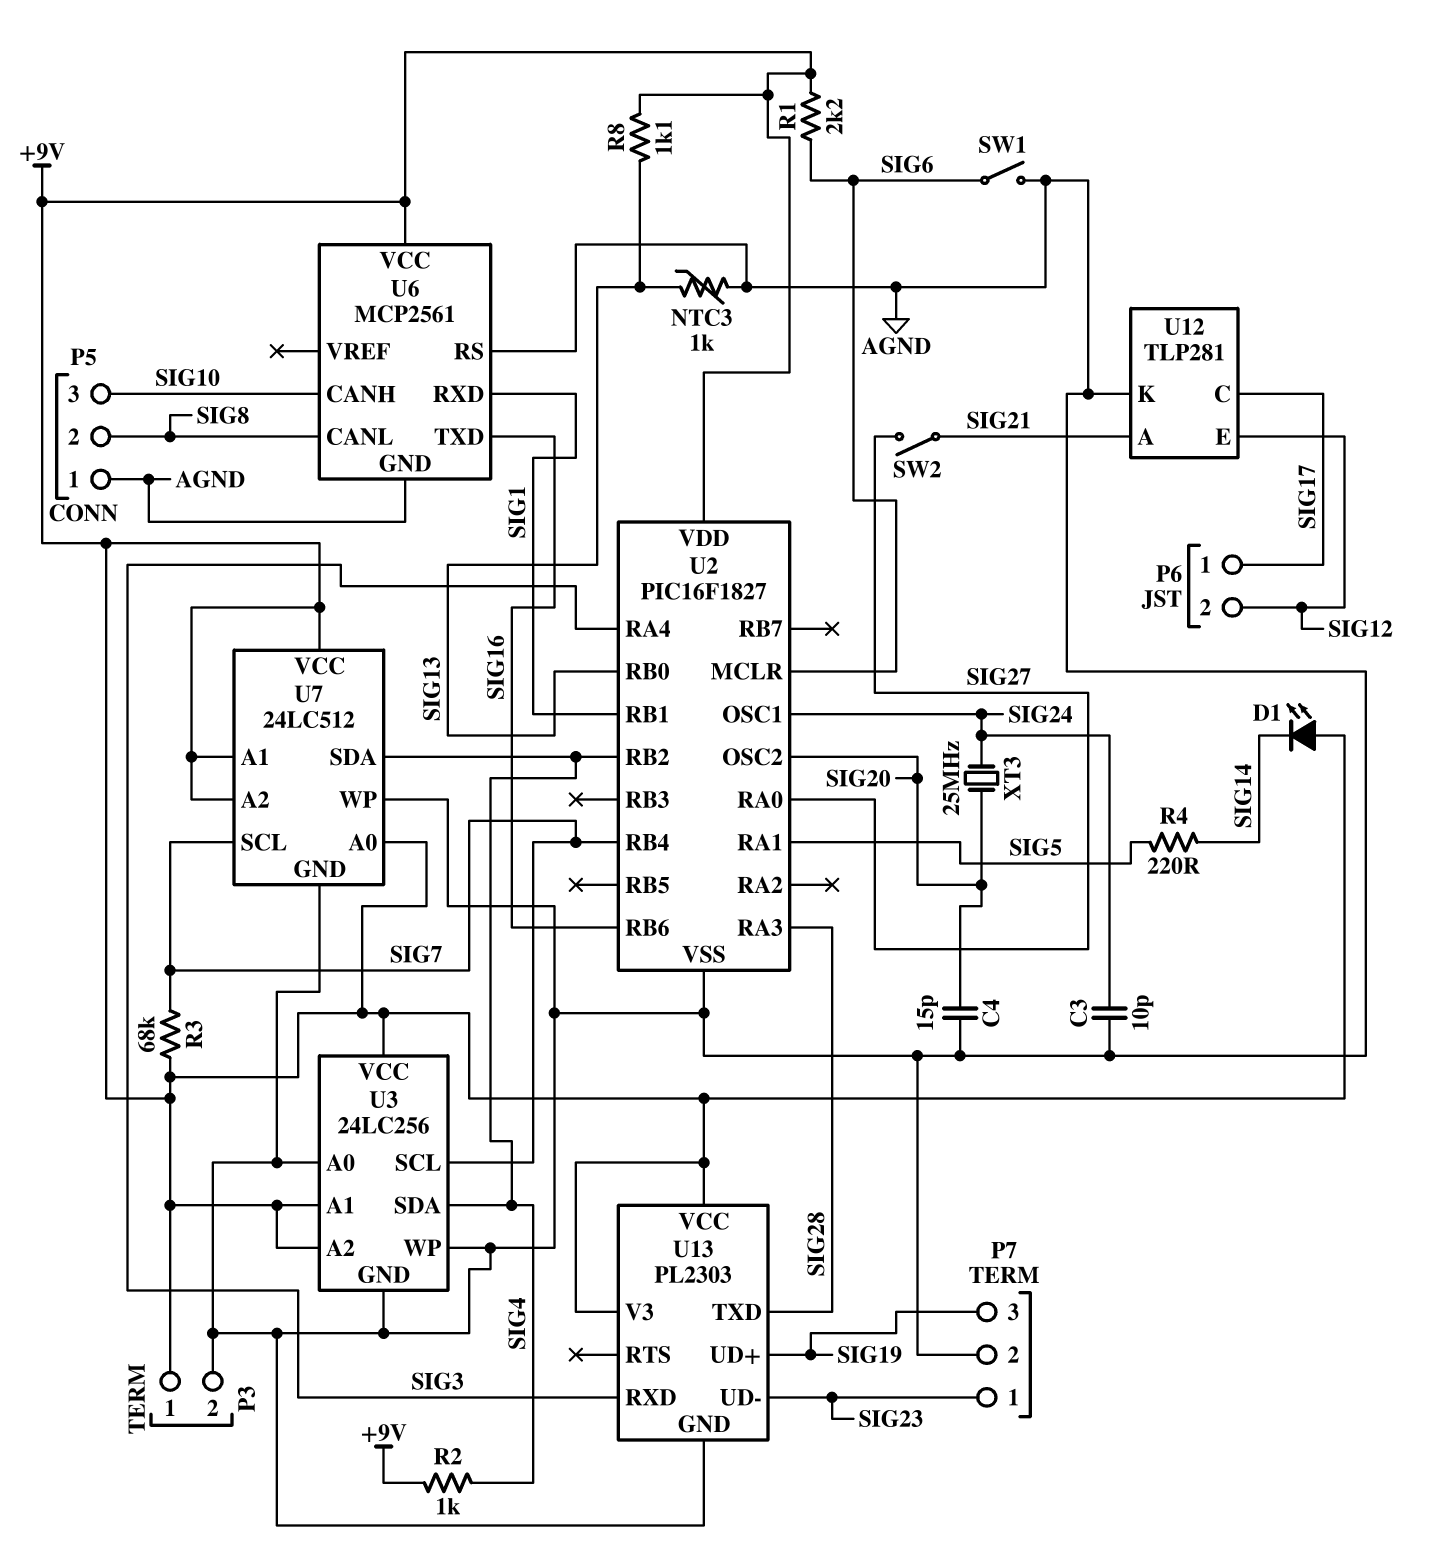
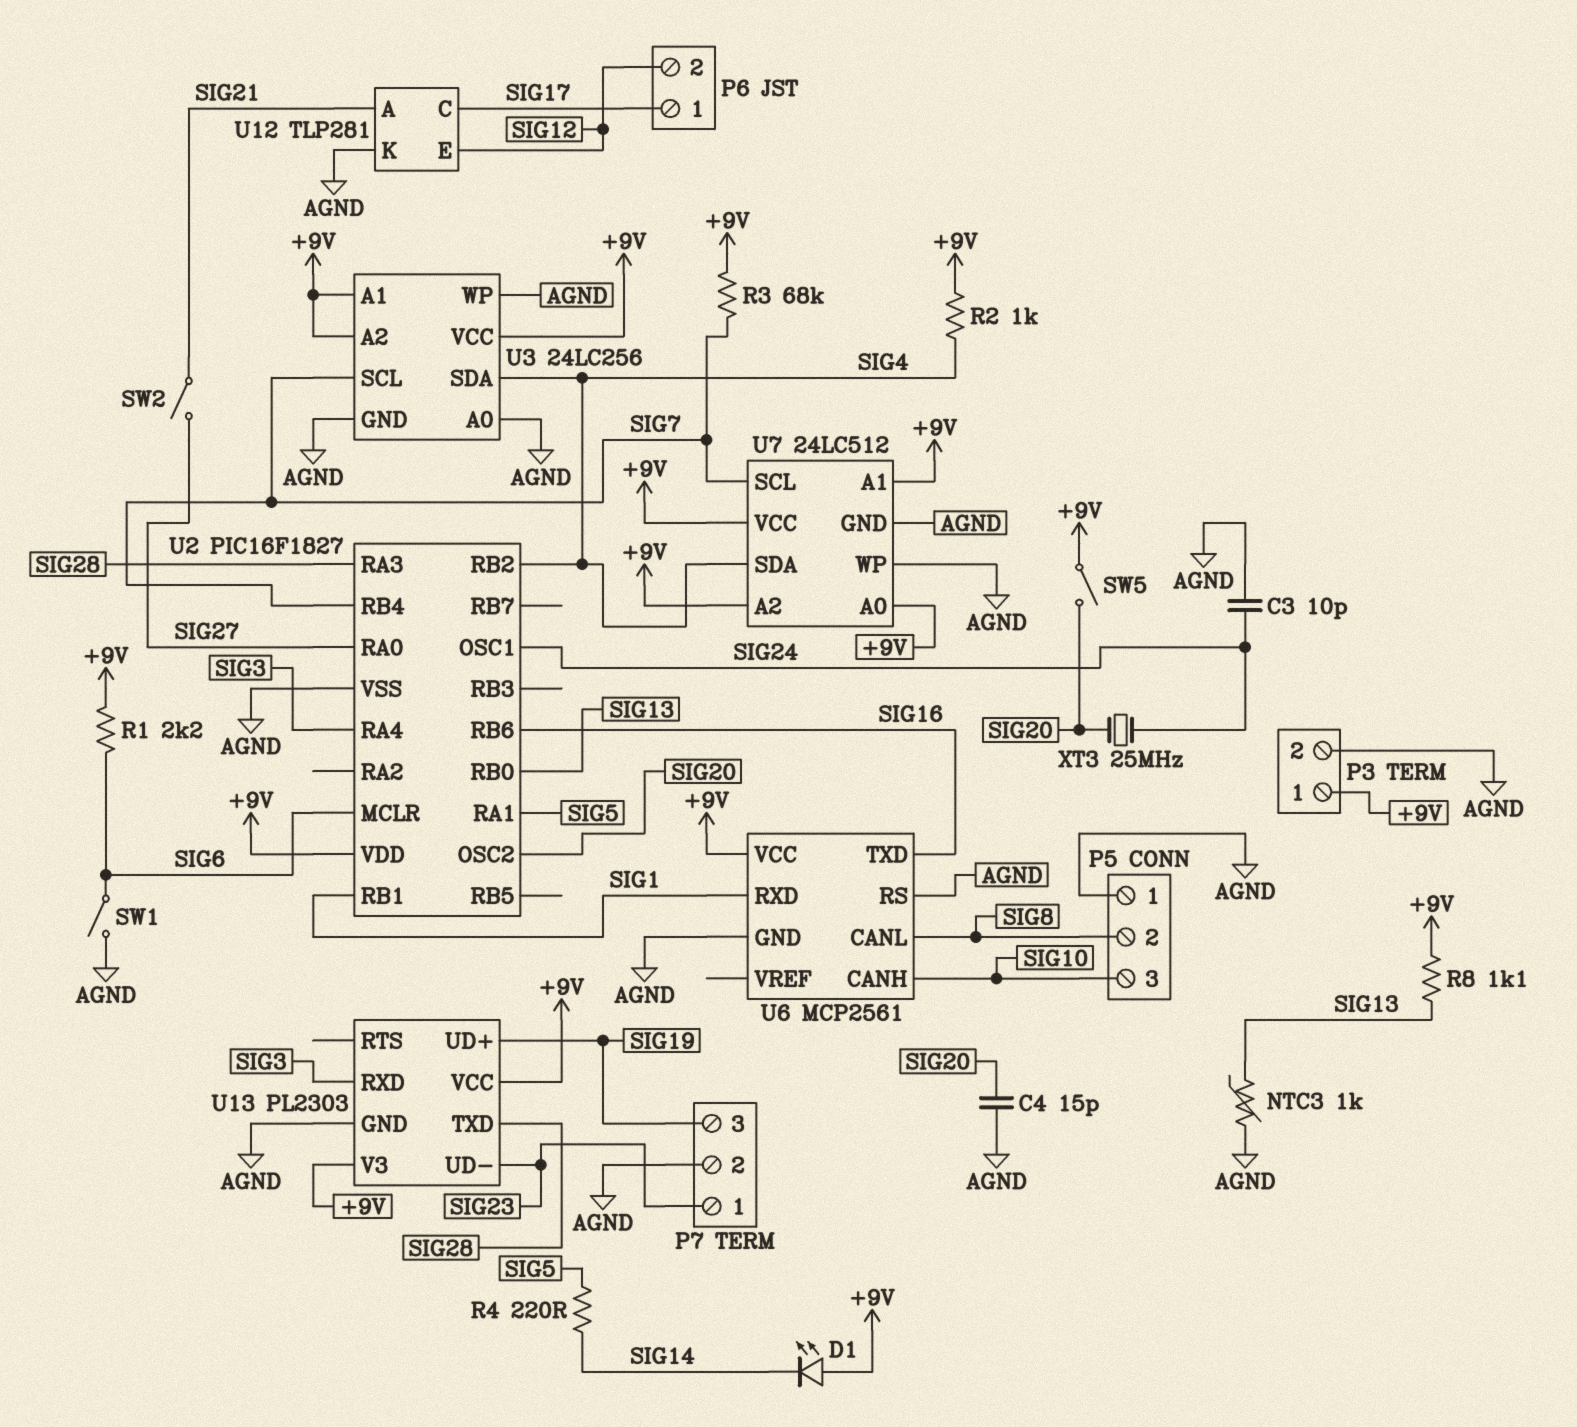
SW5: none -> switch (+9V, SIG20)

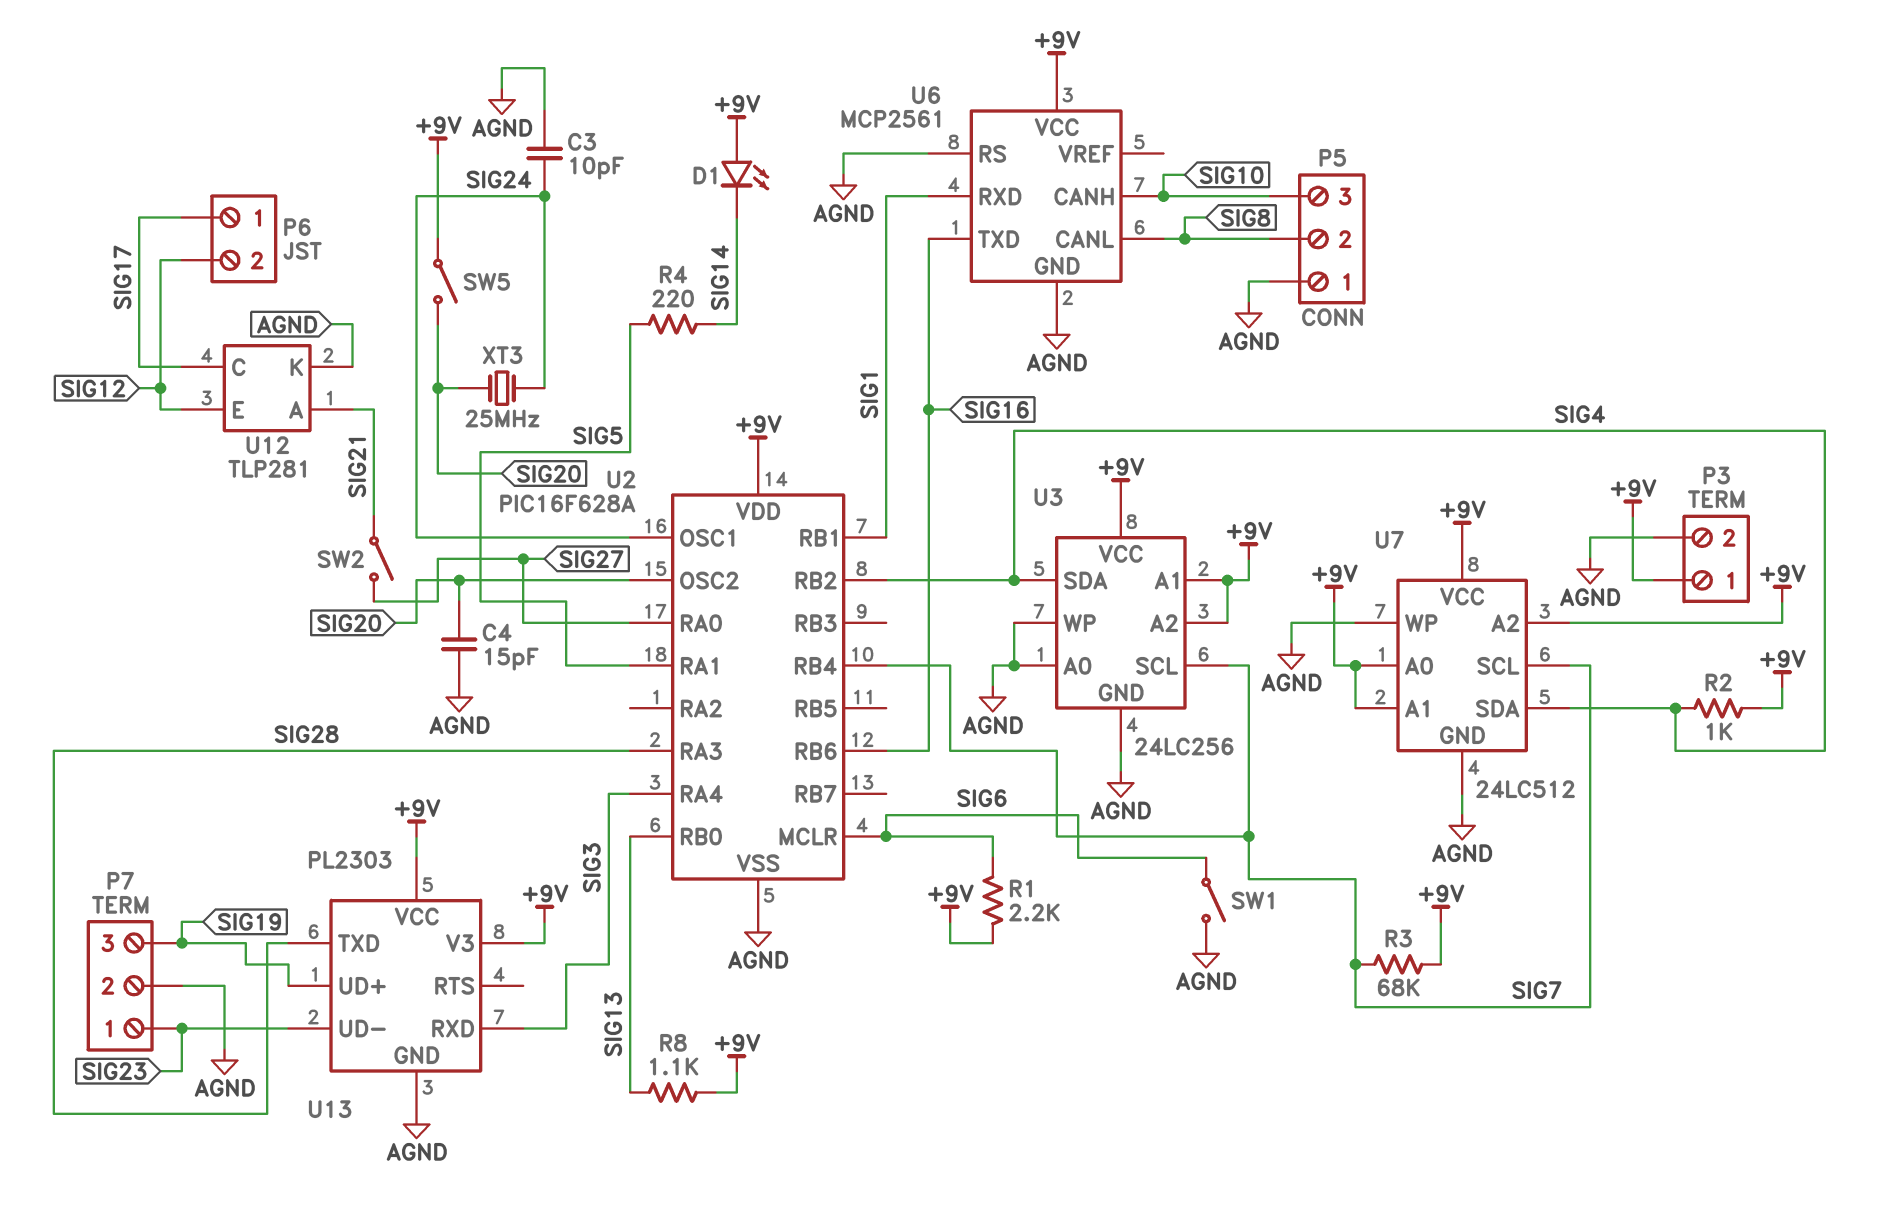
NTC3: 1k (AGND, SIG13) -> none
U2: PIC16F1827 -> PIC16F628A

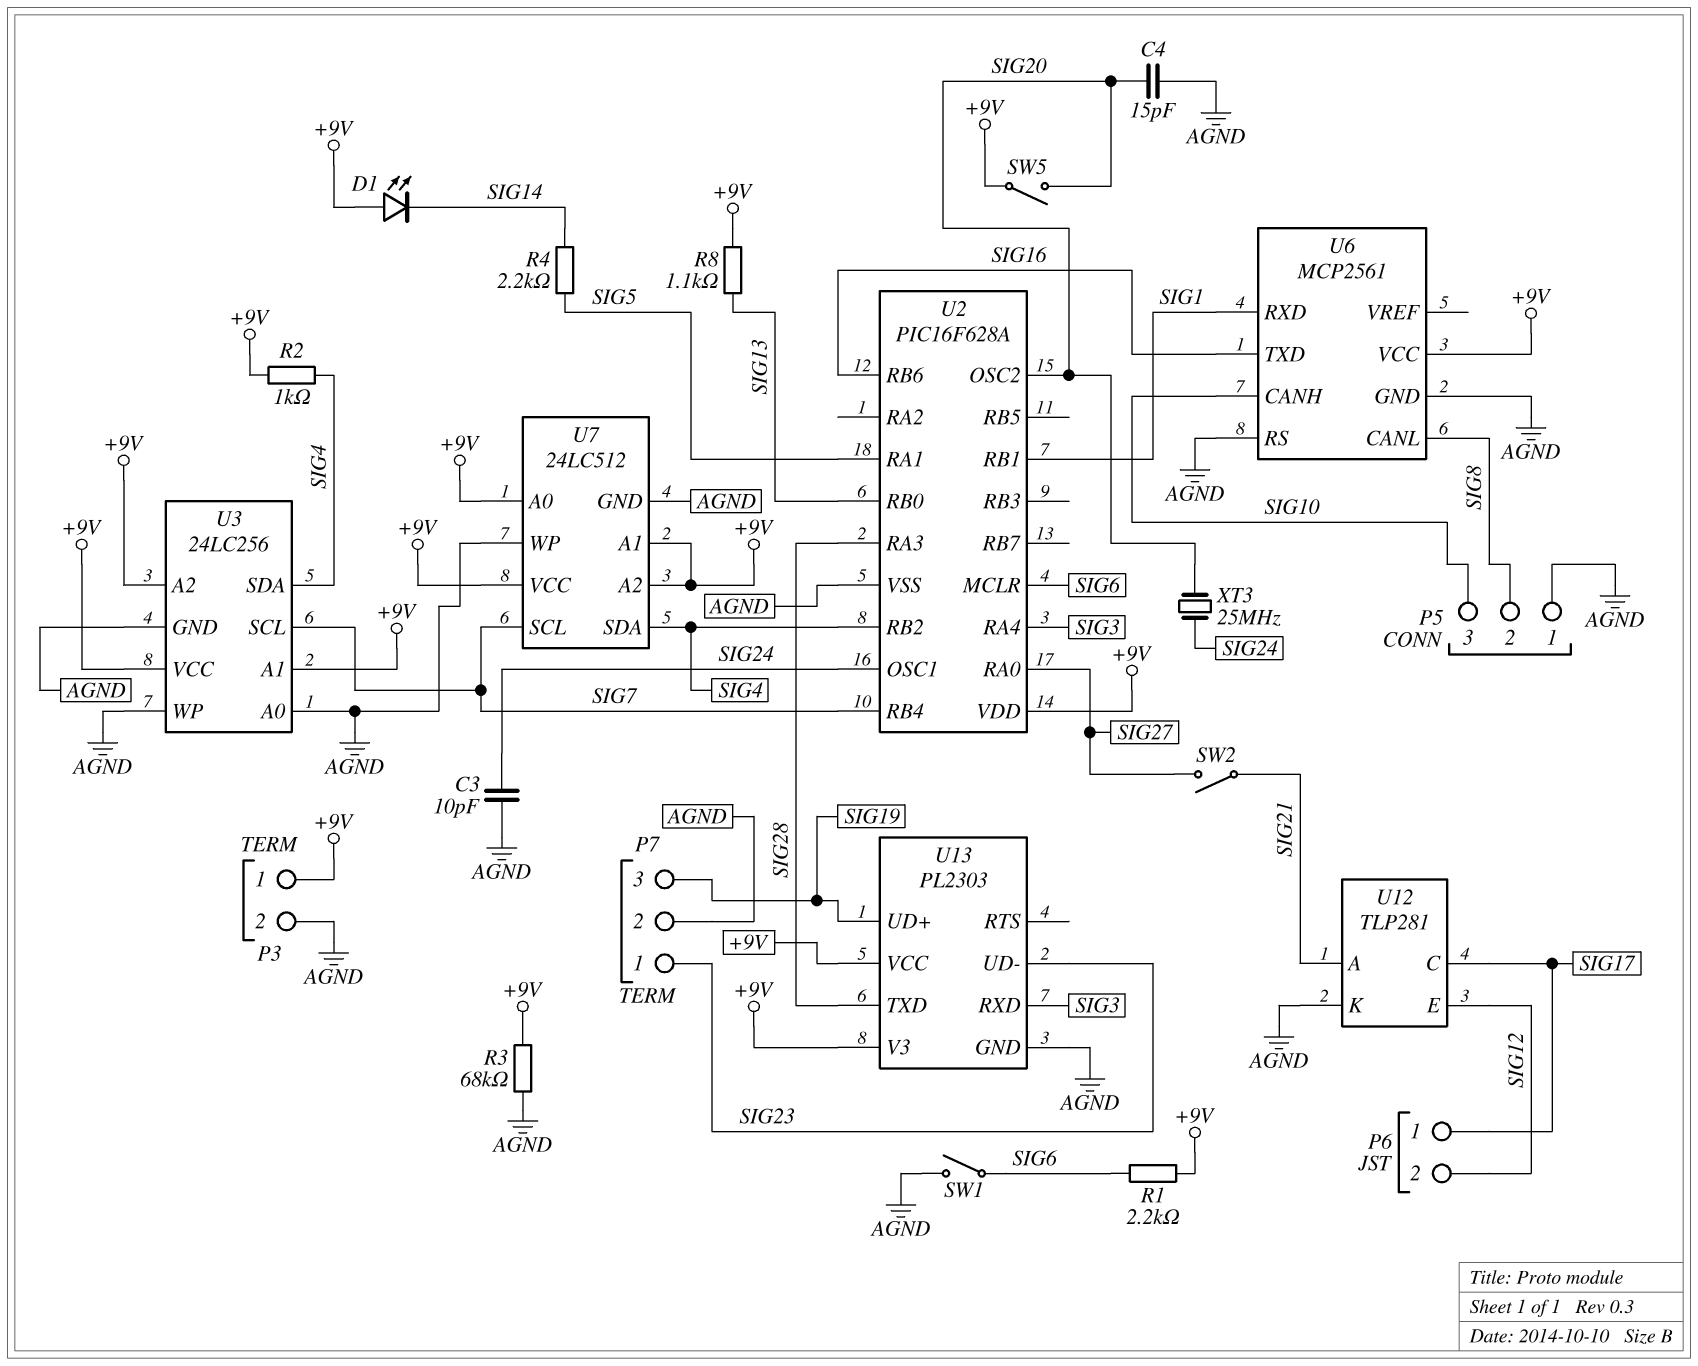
R3: 68k (+9V, SIG7) -> 68k (+9V, AGND)
R4: 220 (SIG5, SIG14) -> 2.2k (SIG5, SIG14)

